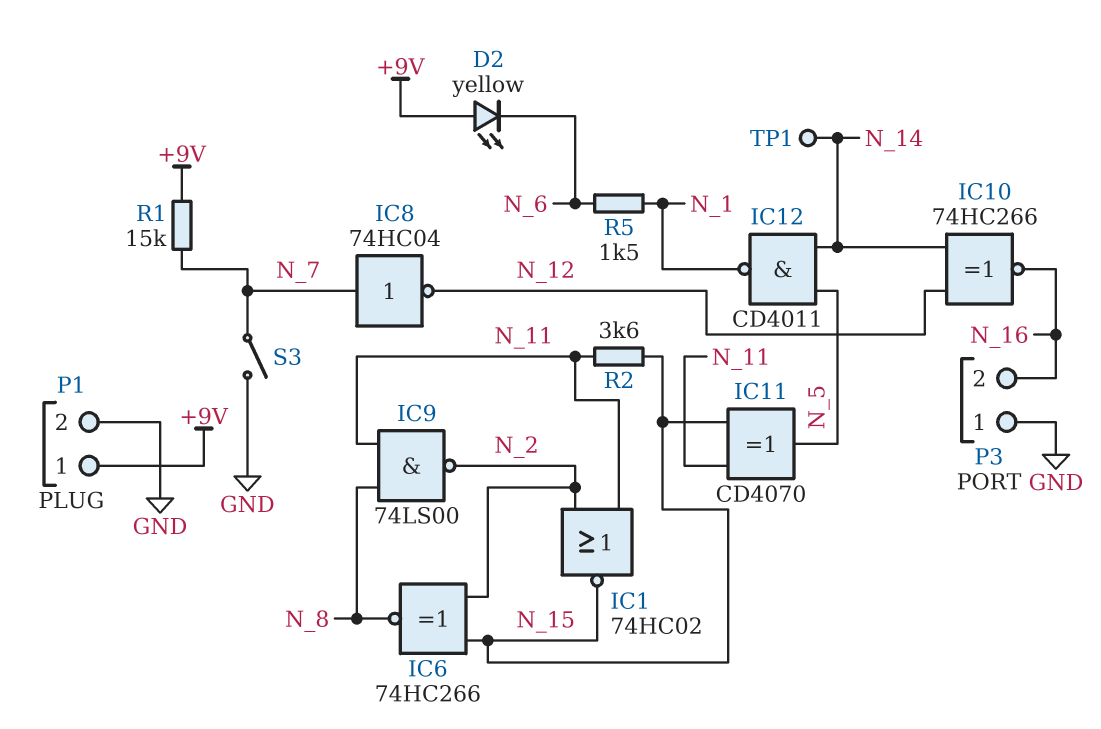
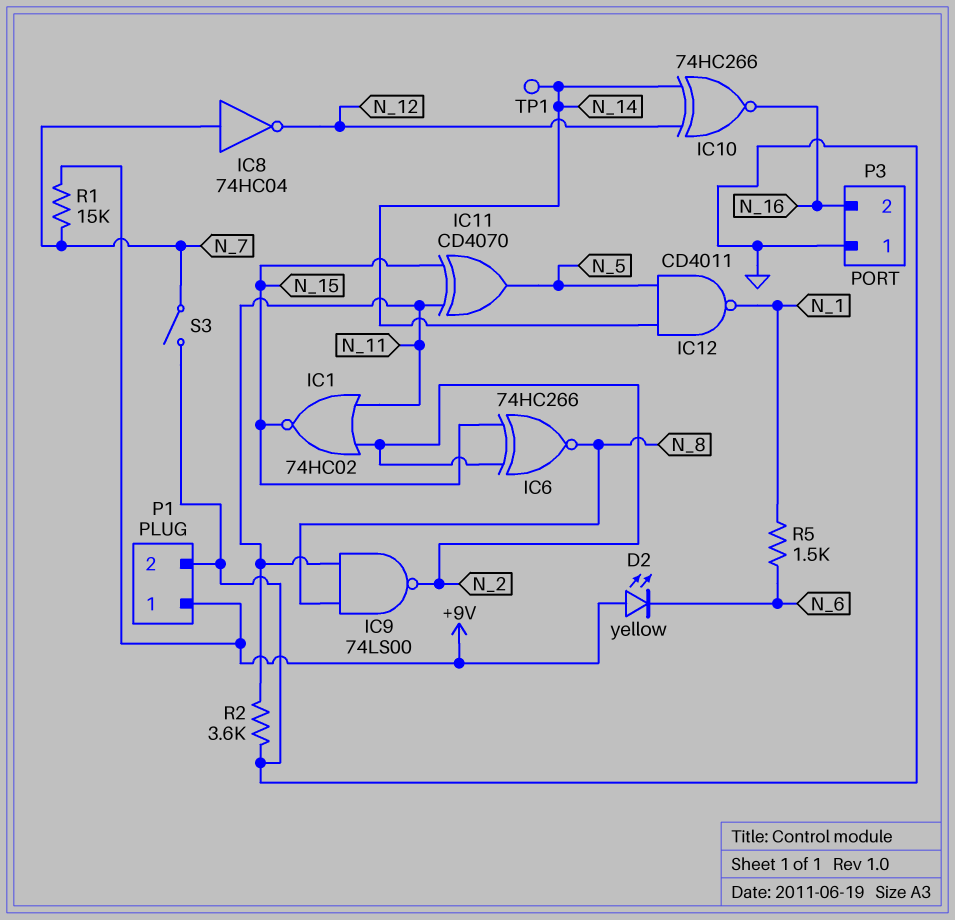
R2: 3.6k (N_11, N_15) -> 3.6k (GND, N_11)

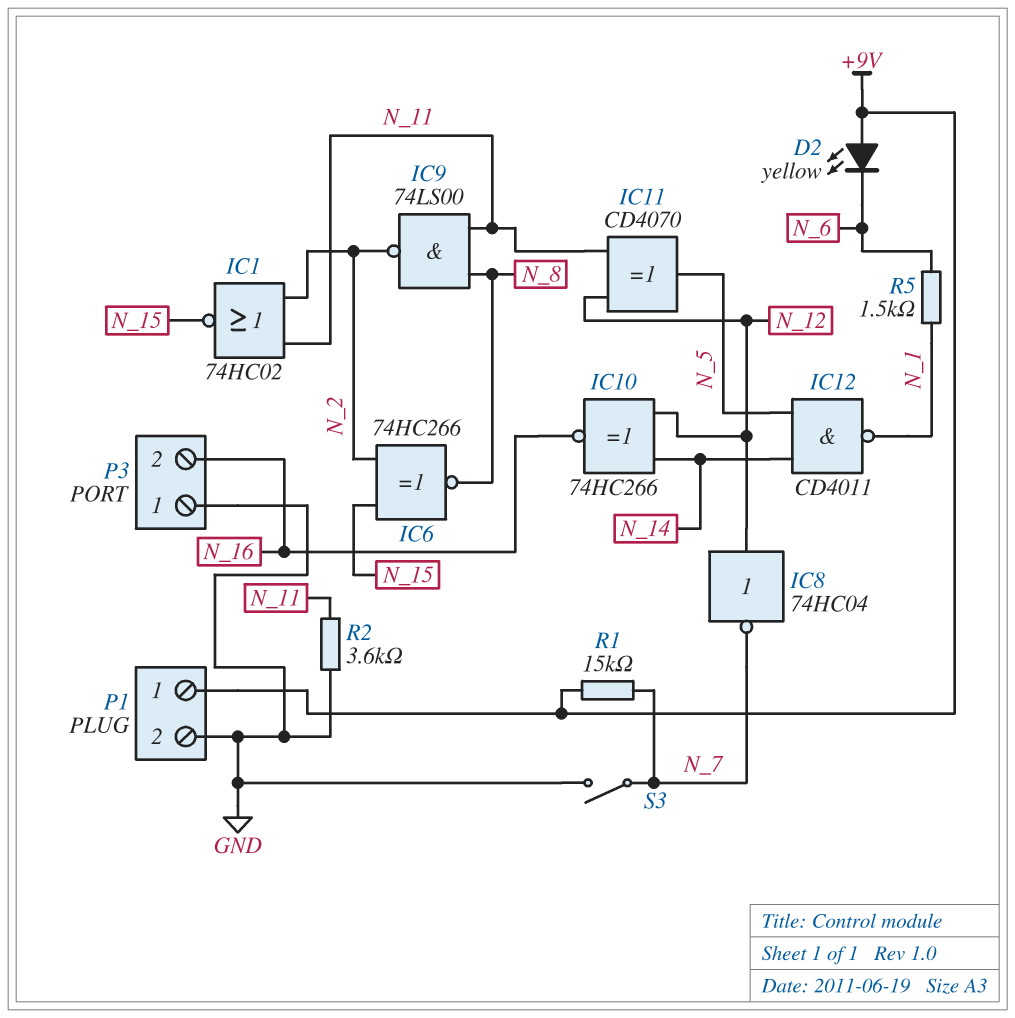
IC8: NOT 74HC04 (in N_7, out N_12) -> NOT 74HC04 (in N_12, out N_7)
IC11: XOR CD4070 (in N_11, in N_15, out N_5) -> XOR CD4070 (in N_11, in N_12, out N_5)
TP1: test point (N_14) -> none

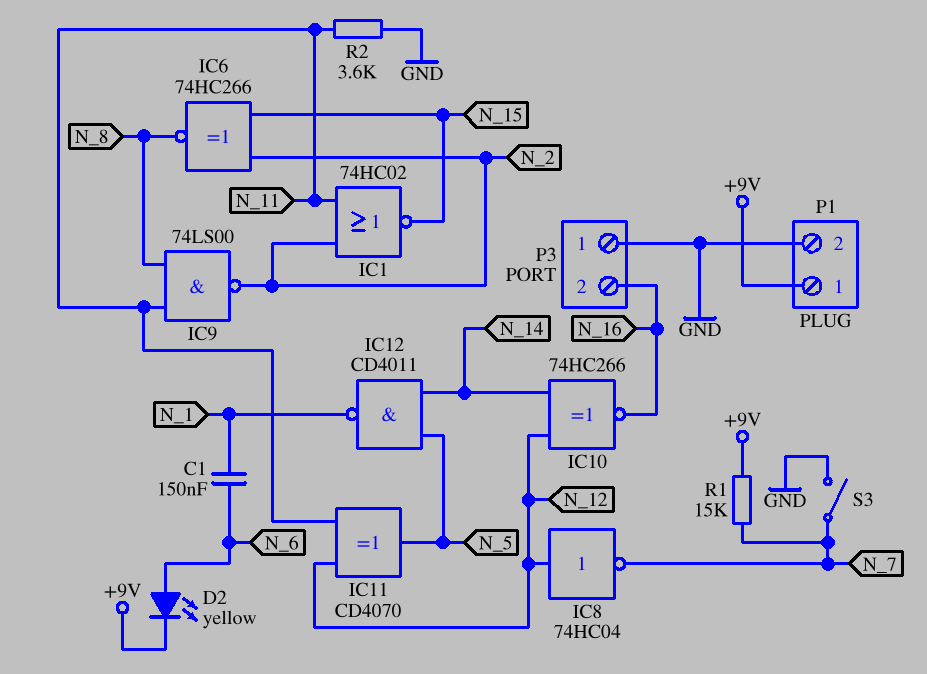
C1: none -> 150nF (N_1, N_6)
D2: LED yellow (A +9V, K N_6) -> LED yellow (A N_6, K +9V)
R5: 1.5k (N_1, N_6) -> none

